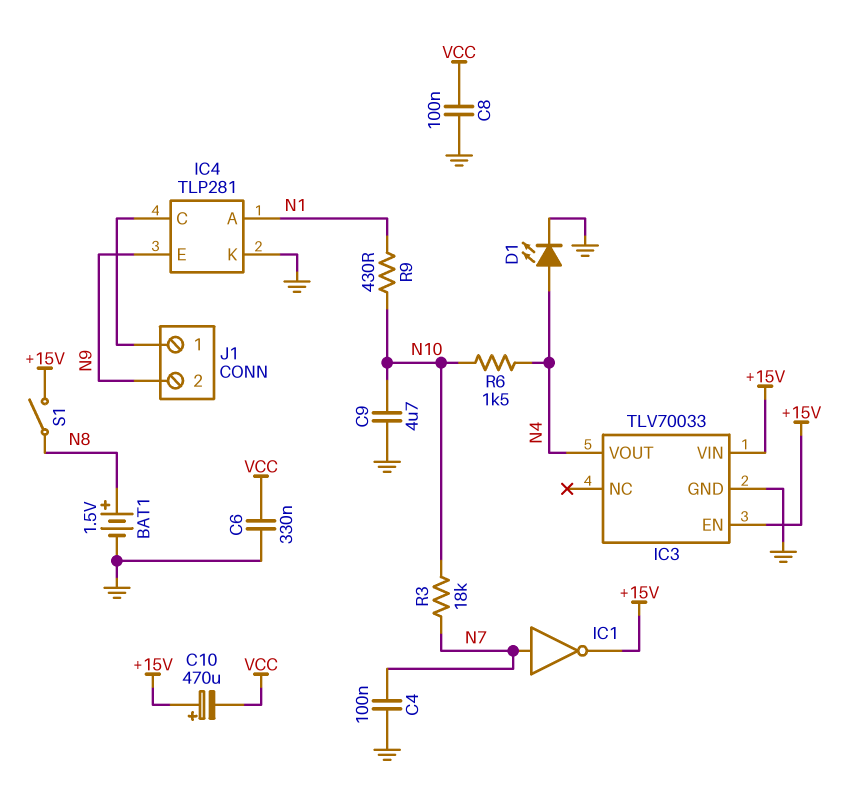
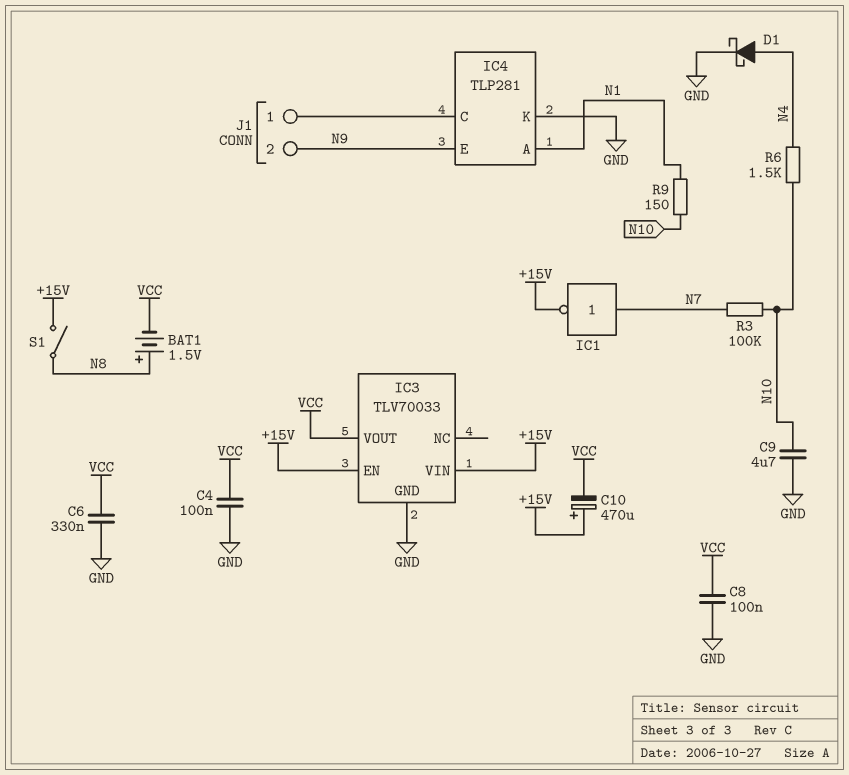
BAT1: 1.5V (plus N8, minus GND) -> 1.5V (plus N8, minus VCC)
C4: 100nF (GND, N7) -> 100nF (GND, VCC)
D1: LED (A N4, K GND) -> schottky (A N4, K GND)
IC3 pin VOUT: N4 -> VCC
R3: 18k (N7, N10) -> 100k (N7, N10)
R9: 430 (N1, N10) -> 150 (N1, N10)

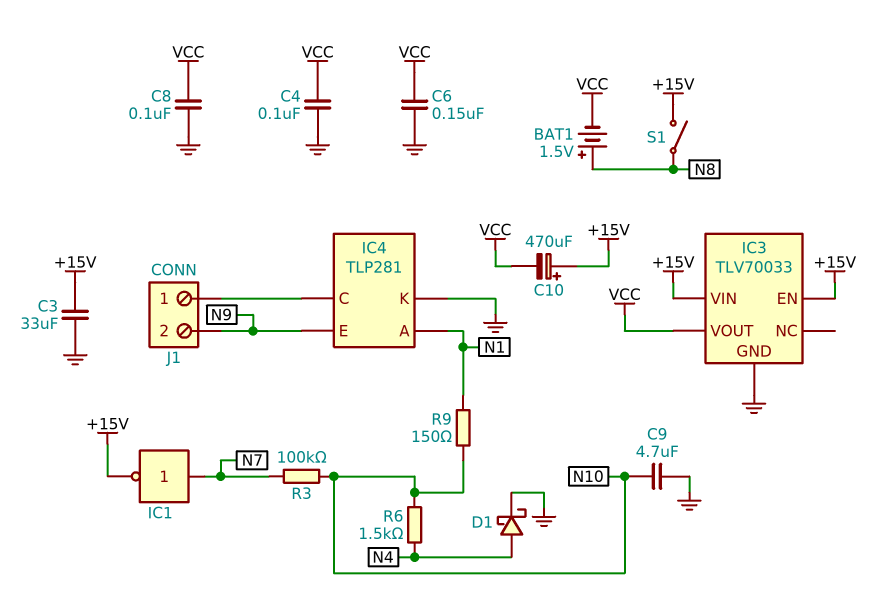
C3: none -> 33uF (+15V, GND)
C6: 330nF (GND, VCC) -> 150nF (GND, VCC)

